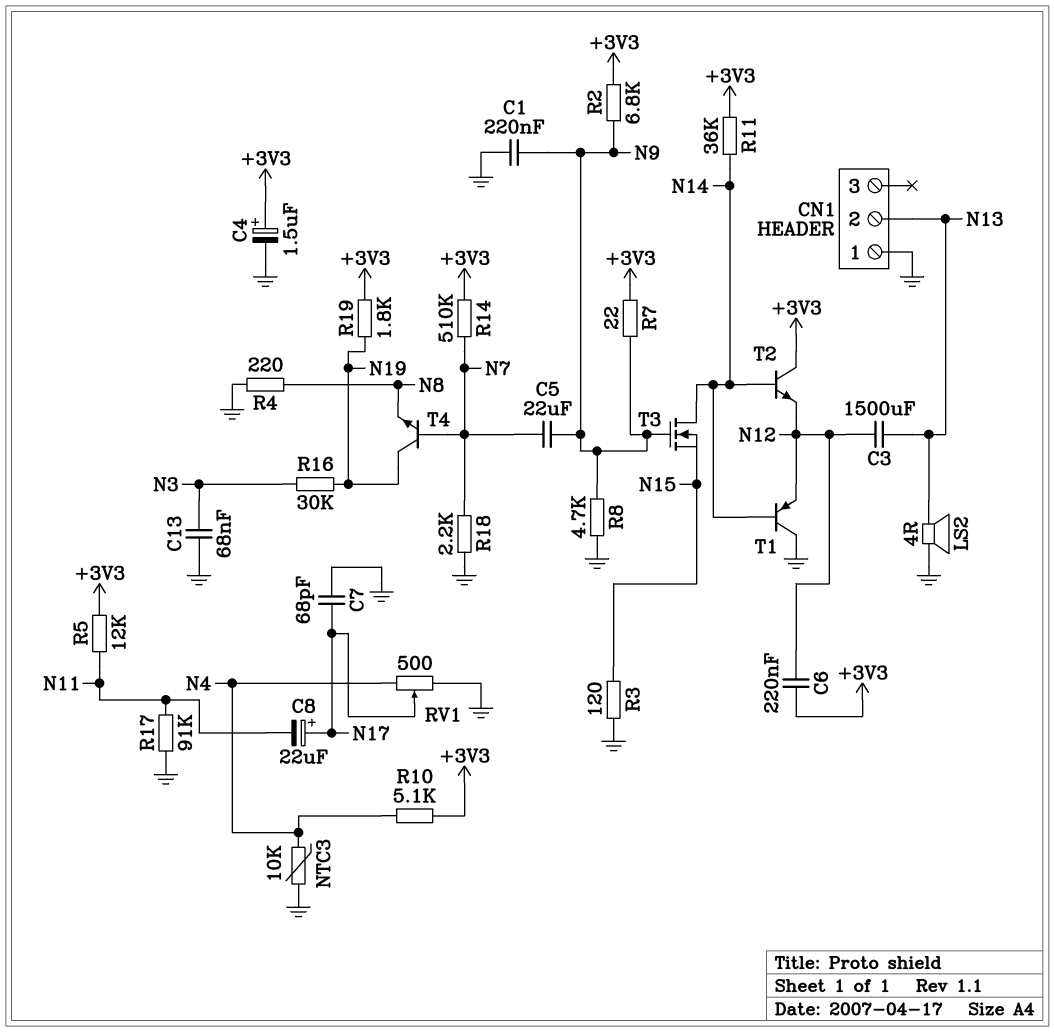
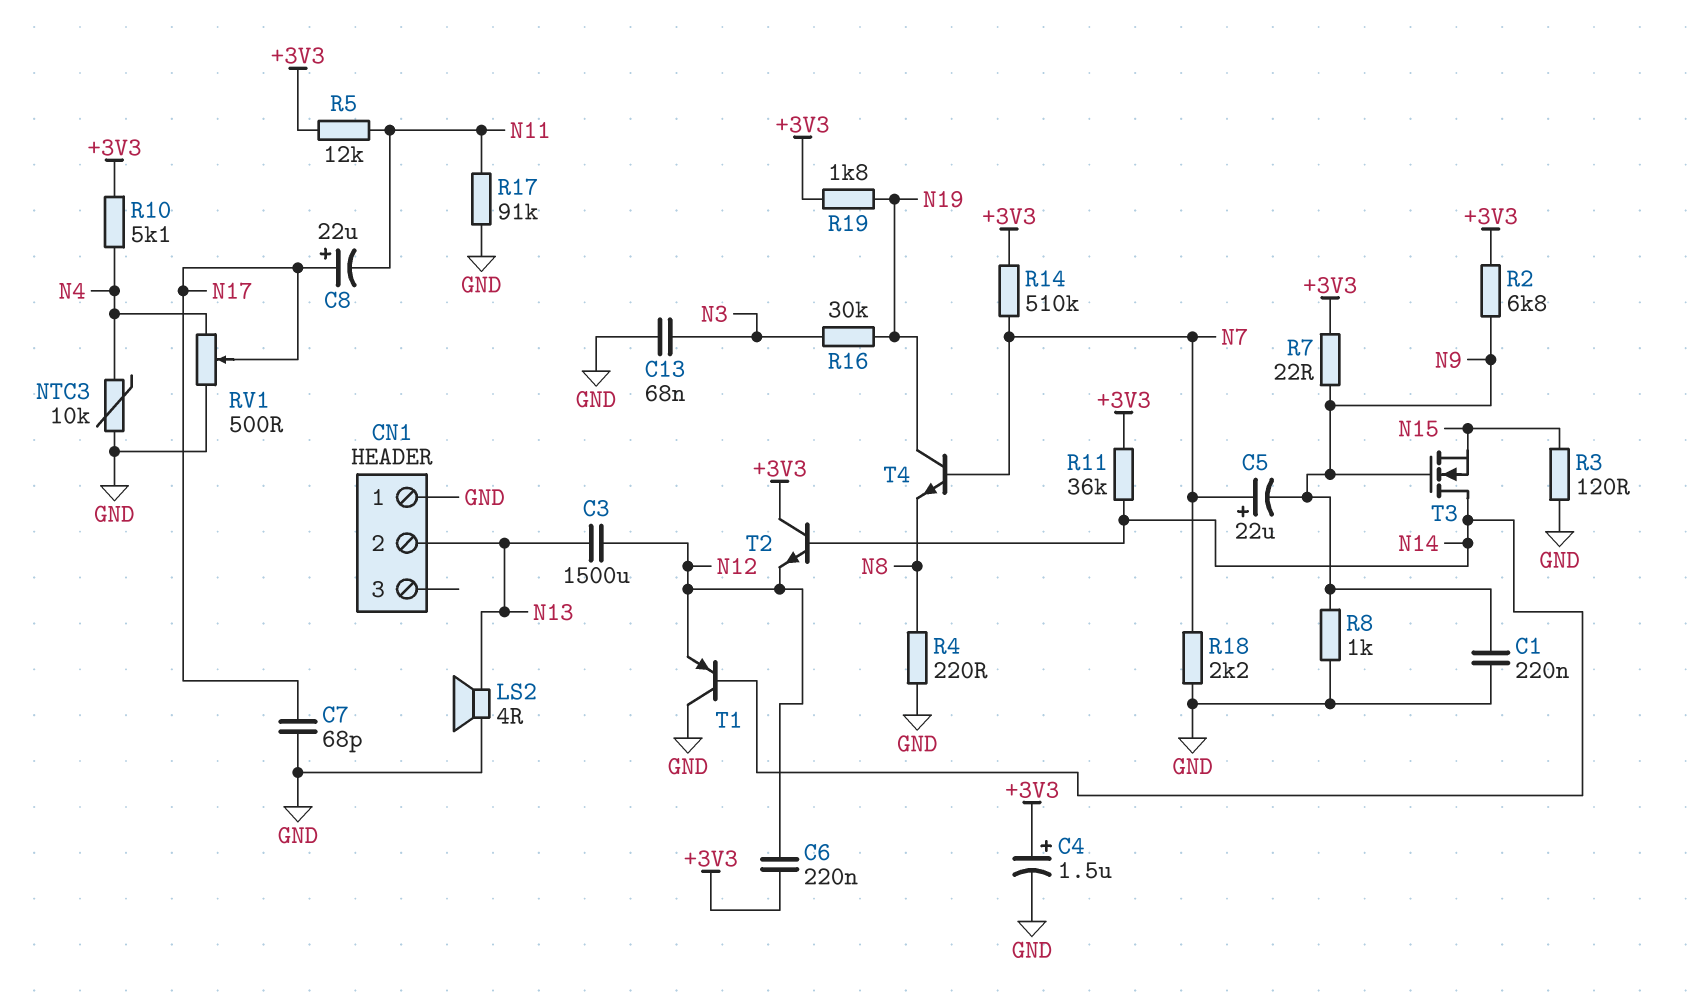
C5: 22uF (N7, N9) -> 22uF (plus N7, minus N9)
R8: 4.7k (GND, N9) -> 1k (GND, N9)

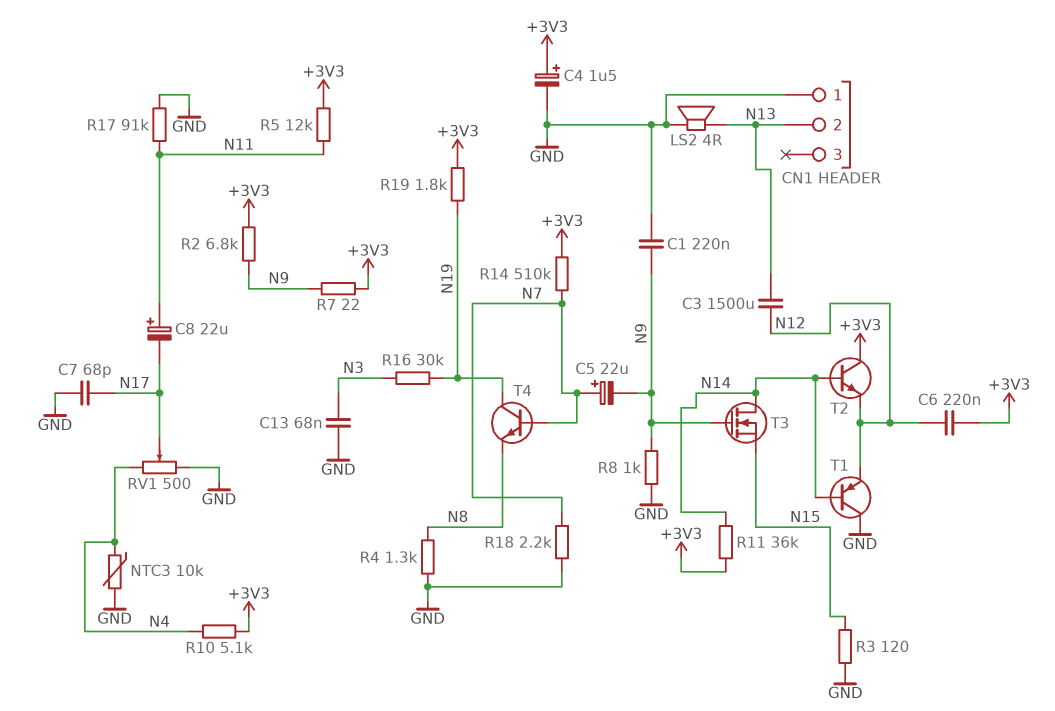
C8: 22uF (plus N17, minus N11) -> 22uF (plus N11, minus N17)
R4: 220 (GND, N8) -> 1.3k (GND, N8)

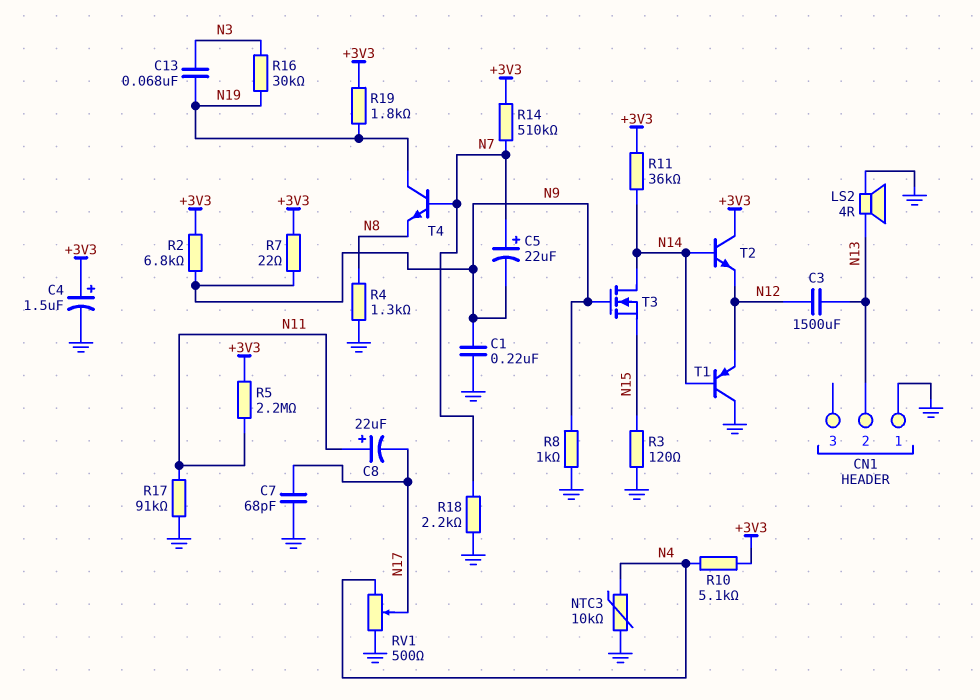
C6: 220nF (+3V3, N12) -> none
C13: 68nF (GND, N3) -> 68nF (N3, N19)
R5: 12k (+3V3, N11) -> 2.2M (+3V3, N11)

